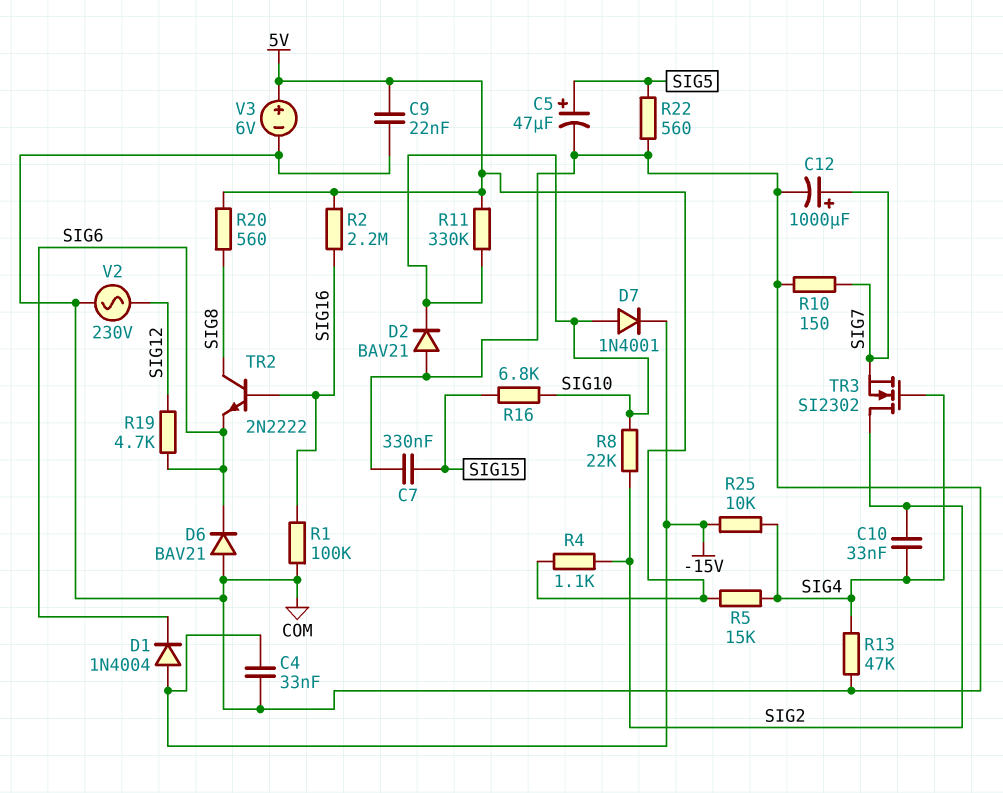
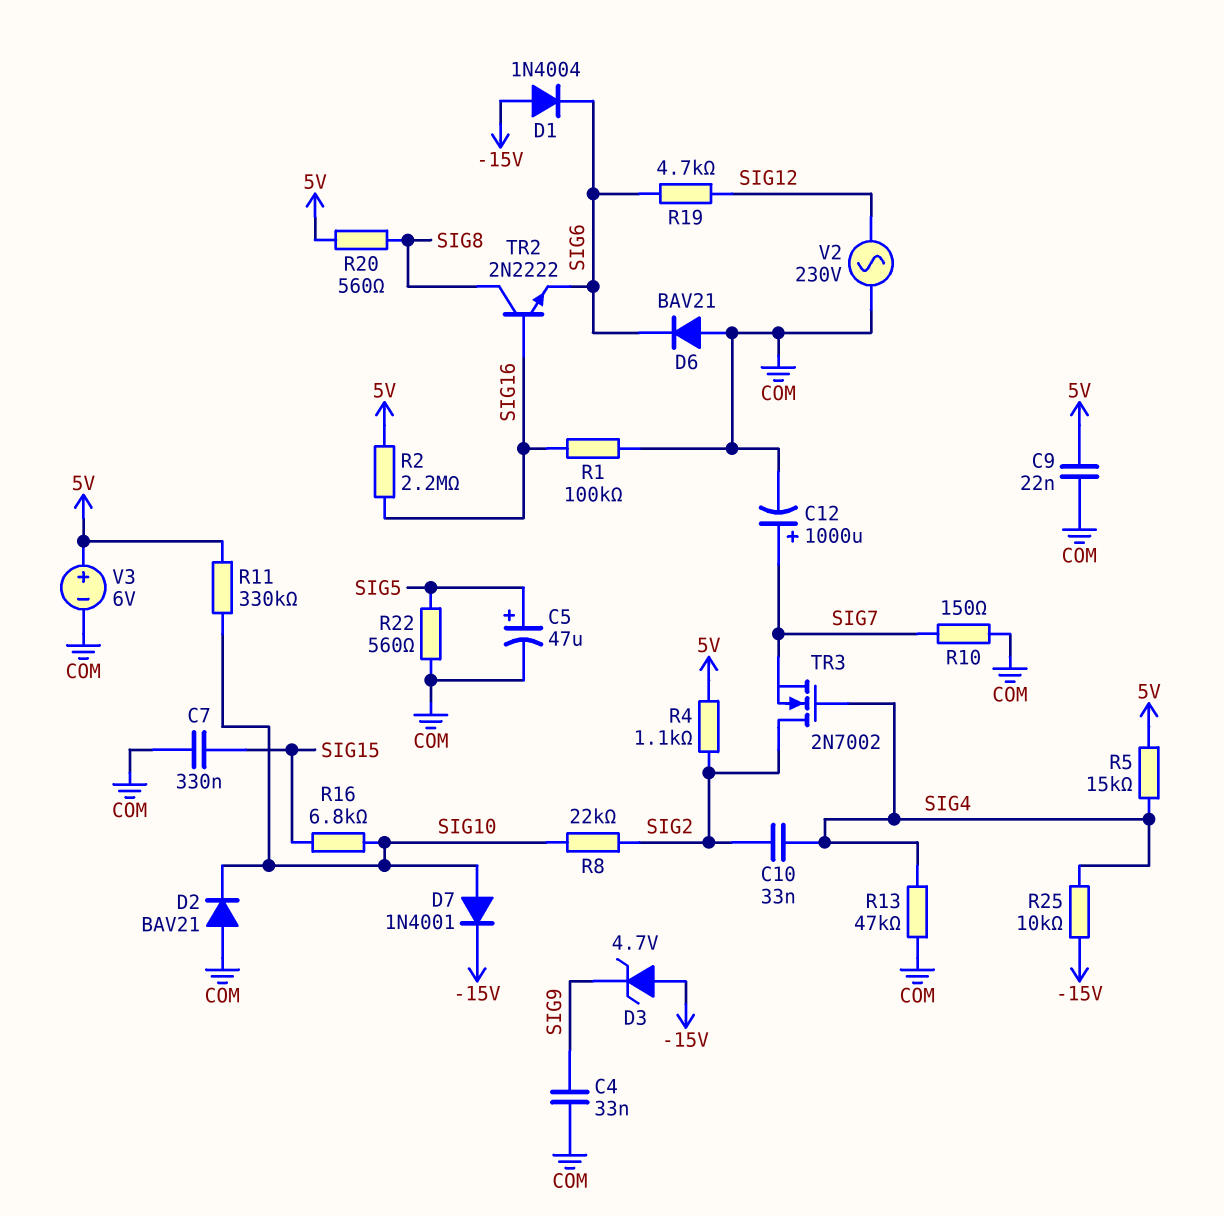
C4: 33nF (-15V, COM) -> 33nF (COM, SIG9)
D3: none -> zener 4.7V (A -15V, K SIG9)
TR3: NMOS SI2302 (G SIG4, D SIG2, S SIG7) -> NMOS 2N7002 (G SIG4, D SIG2, S SIG7)

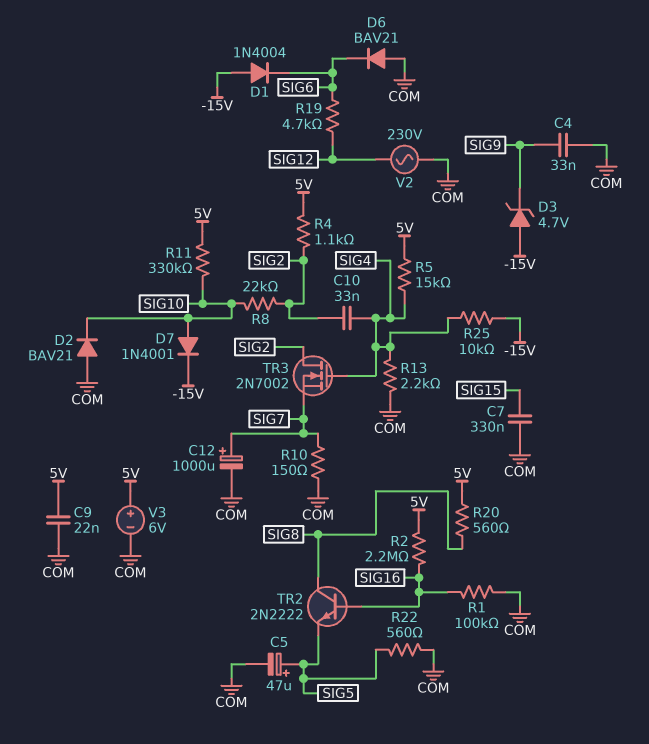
R13: 47k (COM, SIG4) -> 2.2k (COM, SIG4)
R16: 6.8k (SIG10, SIG15) -> none
TR2: NPN 2N2222 (B SIG16, C SIG8, E SIG6) -> NPN 2N2222 (B SIG16, C SIG8, E SIG5)

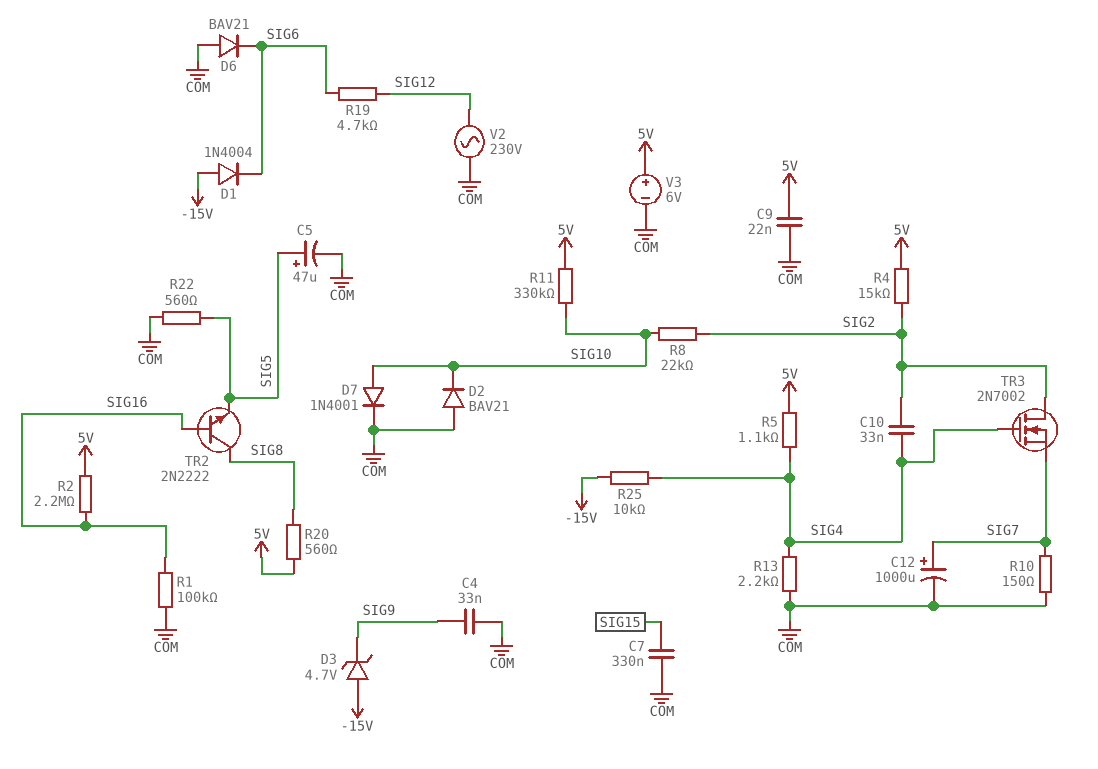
D7: diode 1N4001 (A SIG10, K -15V) -> diode 1N4001 (A SIG10, K COM)
R4: 1.1k (5V, SIG2) -> 15k (5V, SIG2)
R5: 15k (5V, SIG4) -> 1.1k (5V, SIG4)

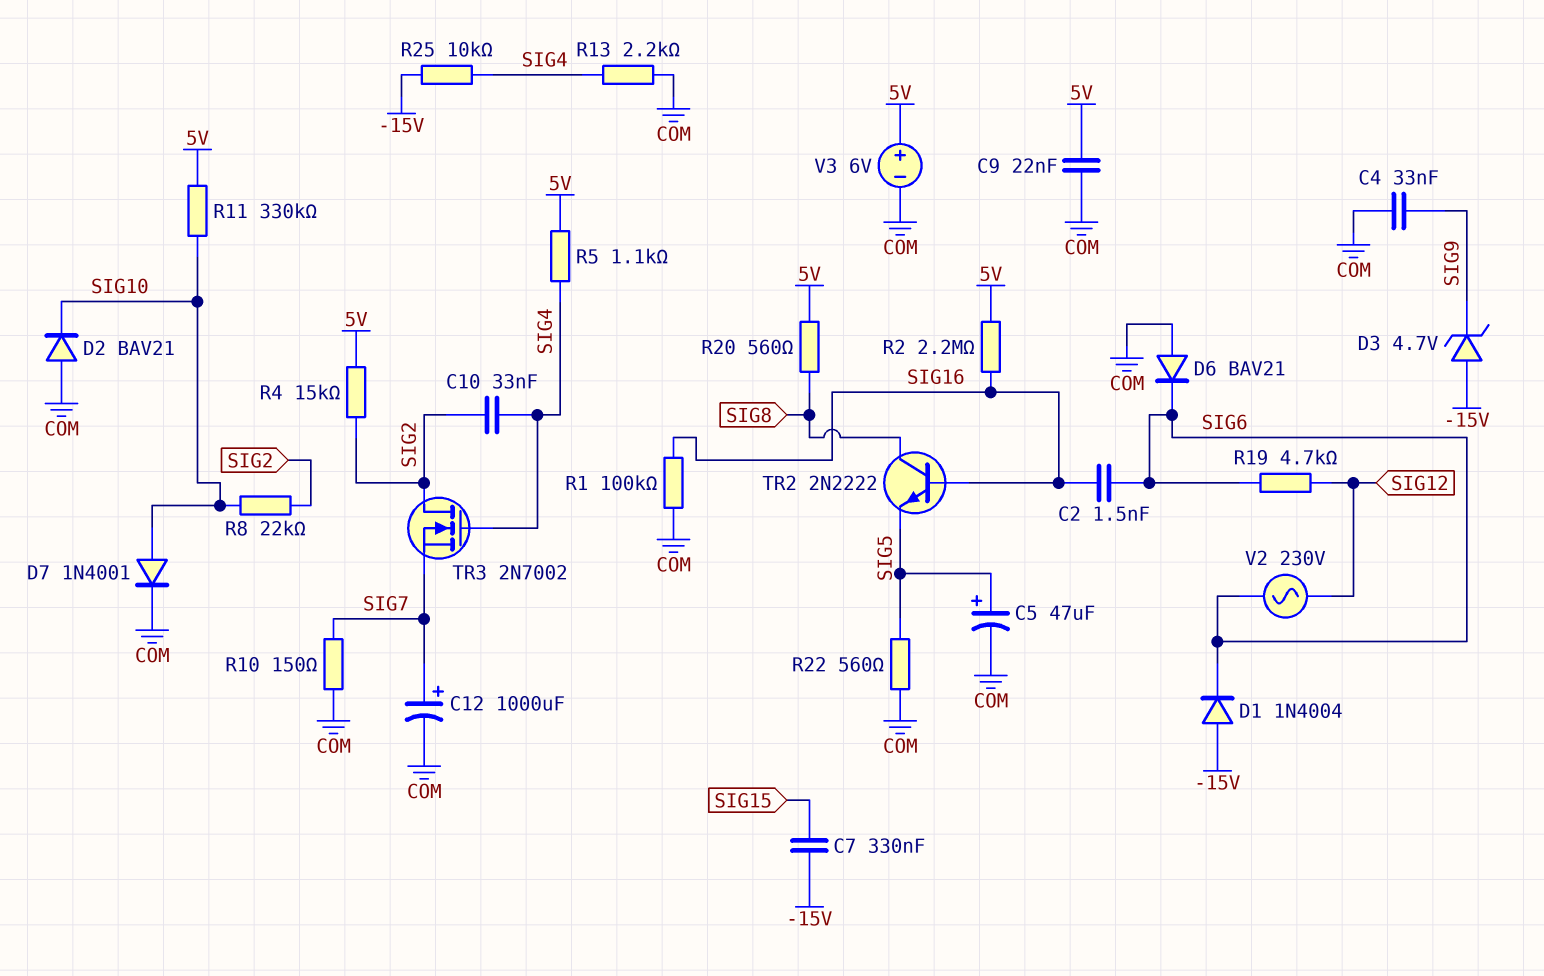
C2: none -> 1.5nF (SIG6, SIG16)
C7: 330nF (COM, SIG15) -> 330nF (-15V, SIG15)
V2: AC 230V (COM, SIG12) -> AC 230V (SIG6, SIG12)

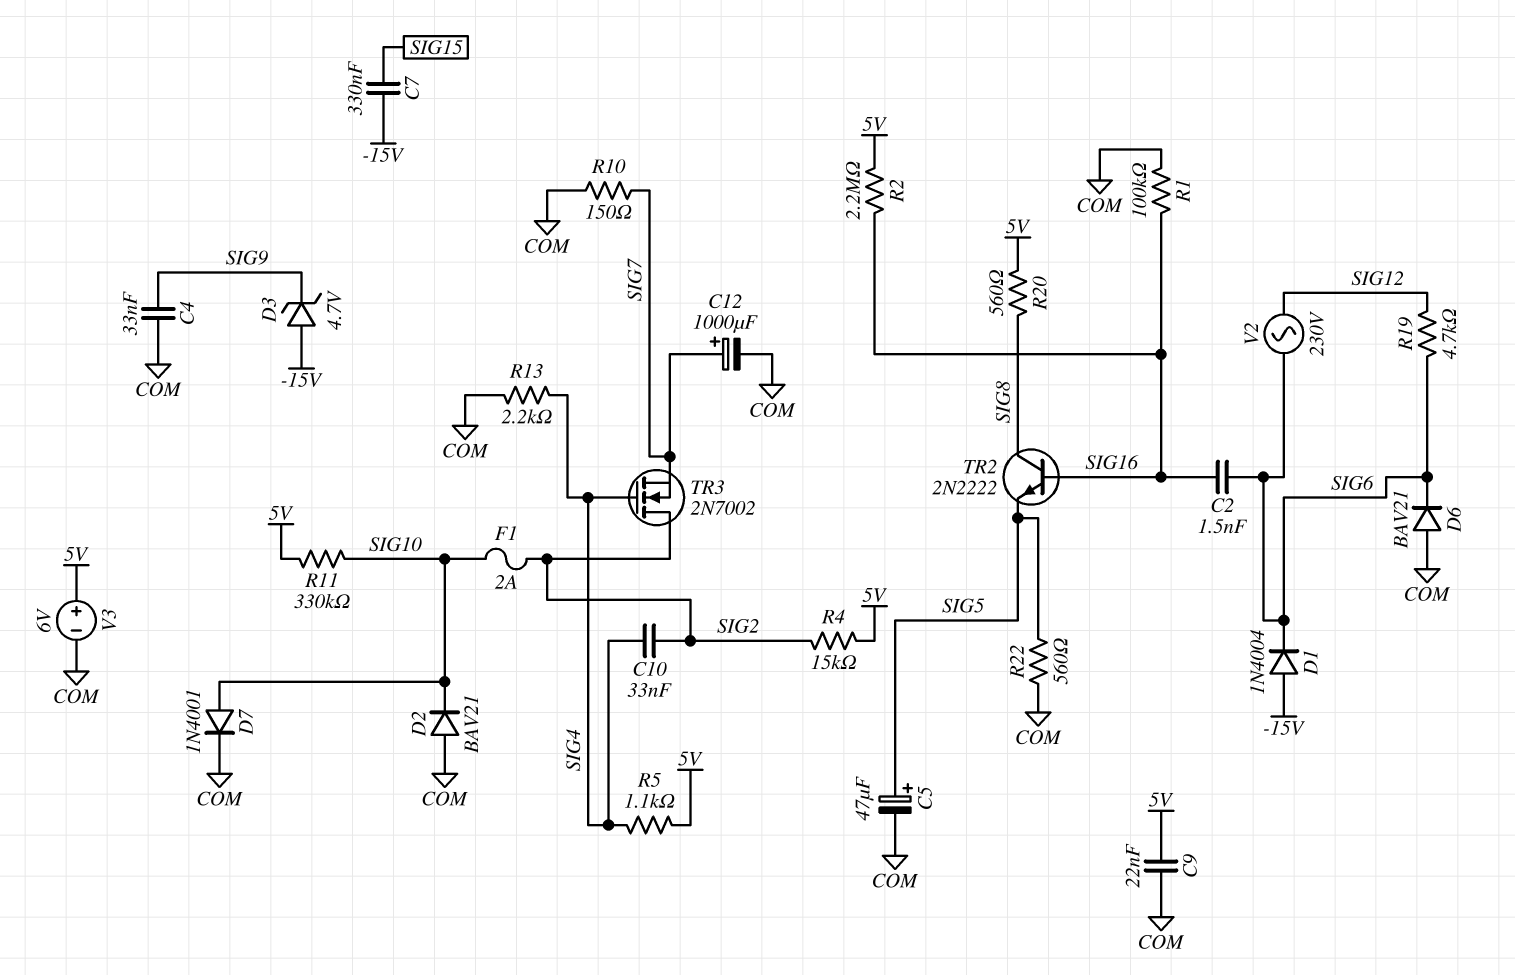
F1: none -> 2A (SIG2, SIG10)
R8: 22k (SIG2, SIG10) -> none
R25: 10k (-15V, SIG4) -> none

